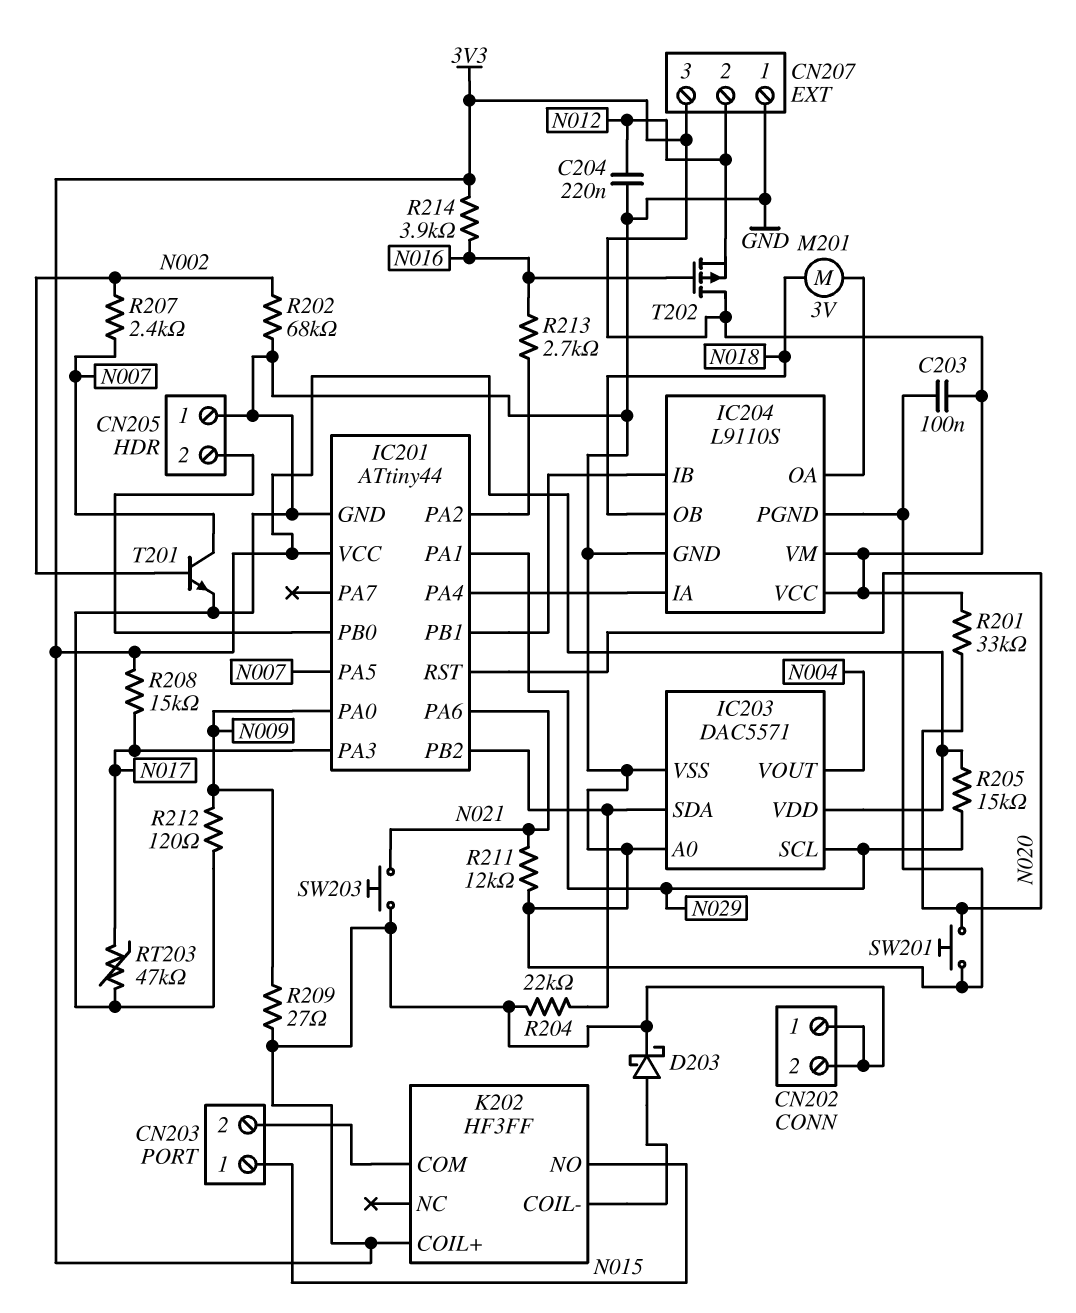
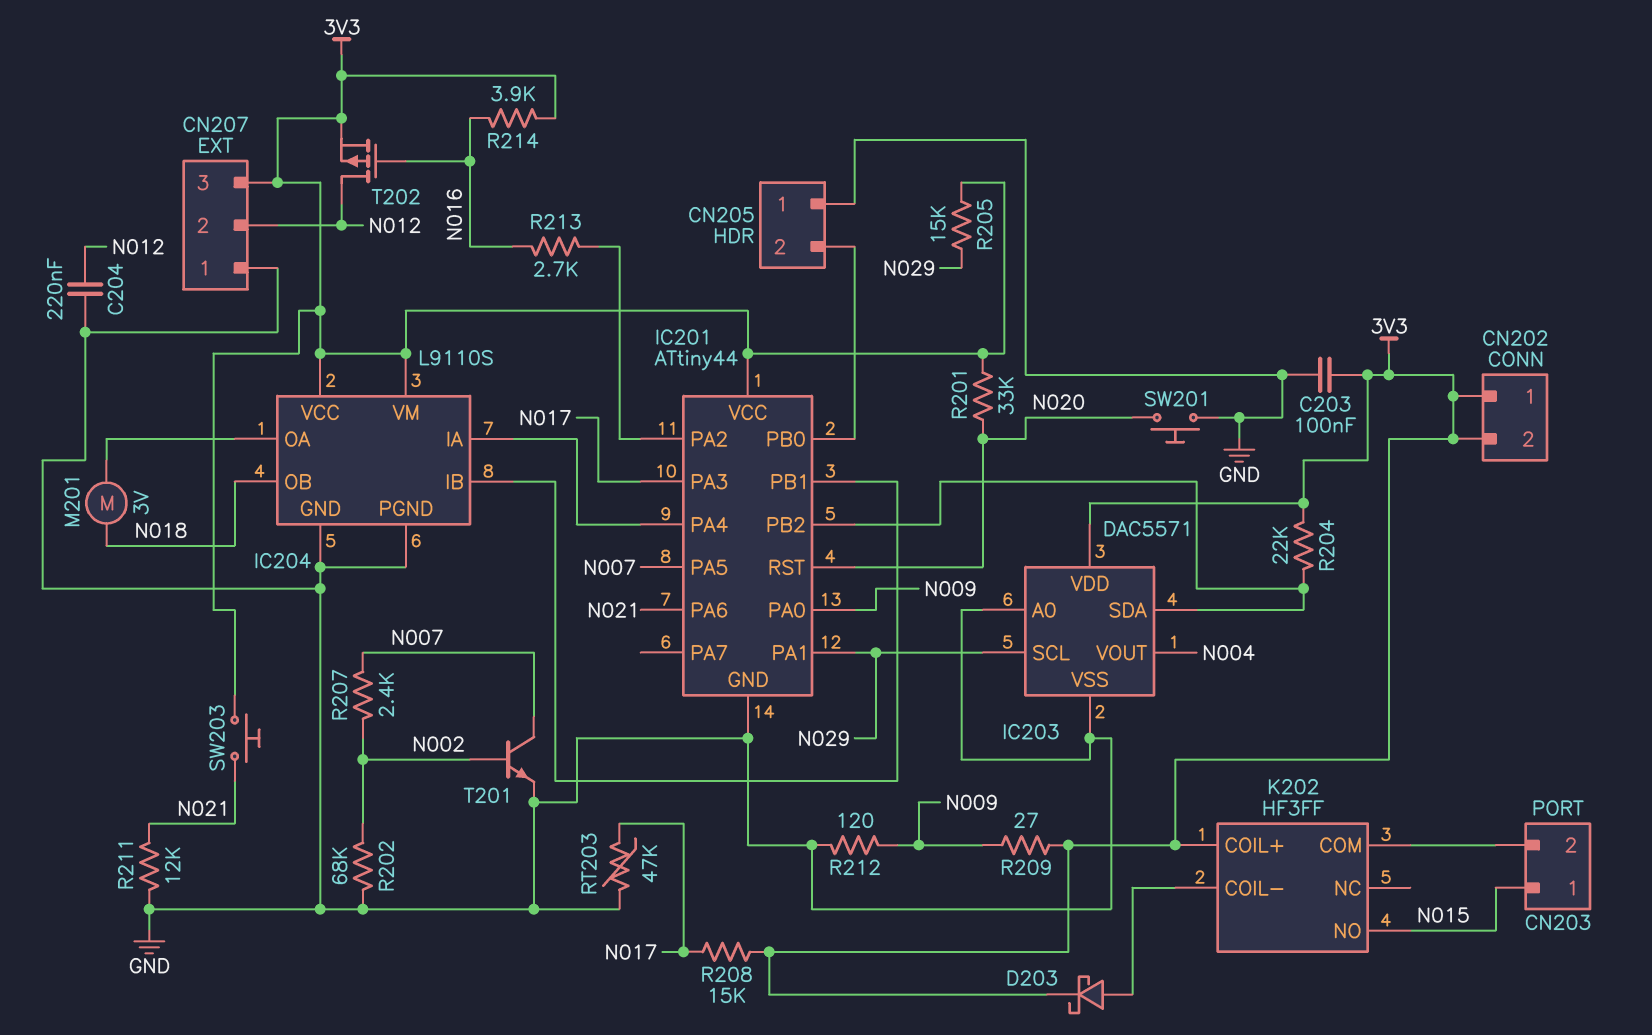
T202: PMOS (G N016, D 3V3, S N012) -> PMOS (G N016, D N012, S 3V3)

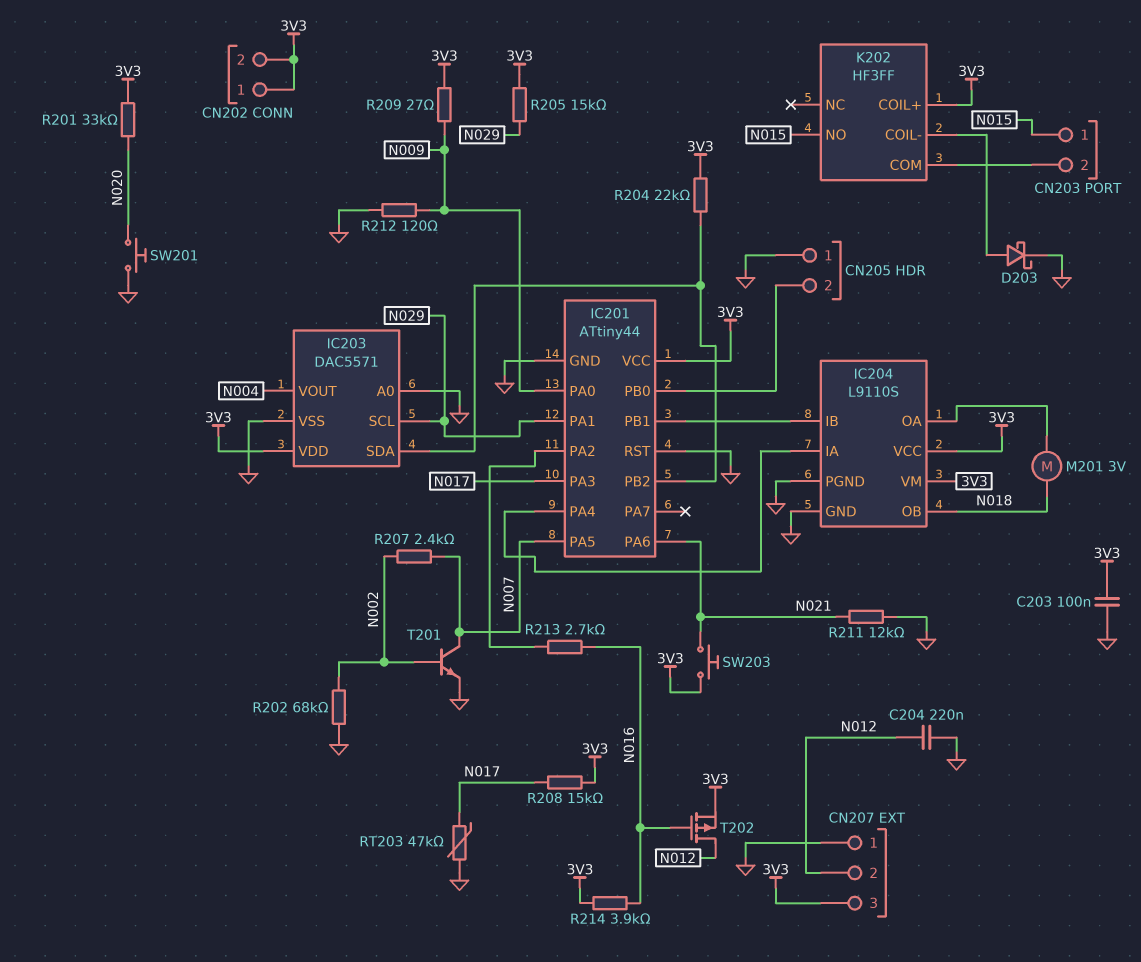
D203: schottky (A K202/COIL-, K 3V3) -> schottky (A K202/COIL-, K GND)
IC201 pin RST: N020 -> GND

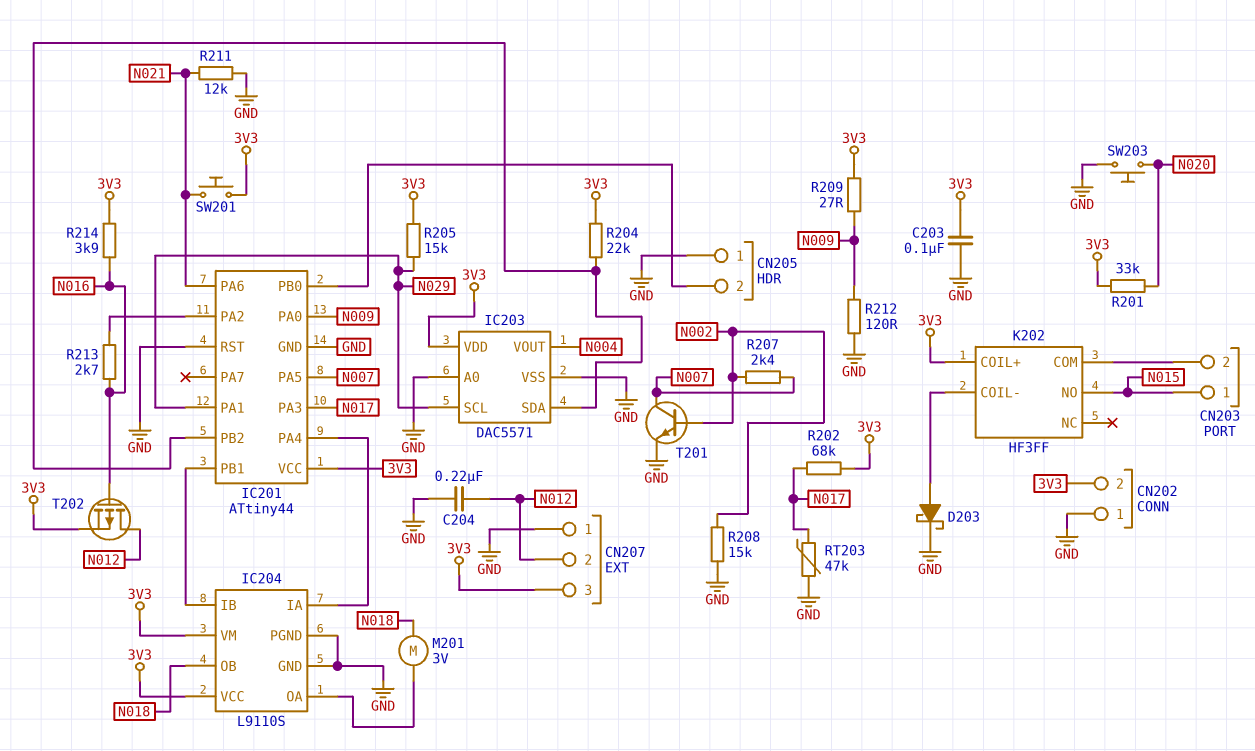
CN202 pin 1: 3V3 -> GND
R202: 68k (GND, N002) -> 68k (3V3, N017)
R208: 15k (3V3, N017) -> 15k (GND, N002)
SW201: button (GND, N020) -> button (3V3, N021)
SW203: button (3V3, N021) -> button (GND, N020)

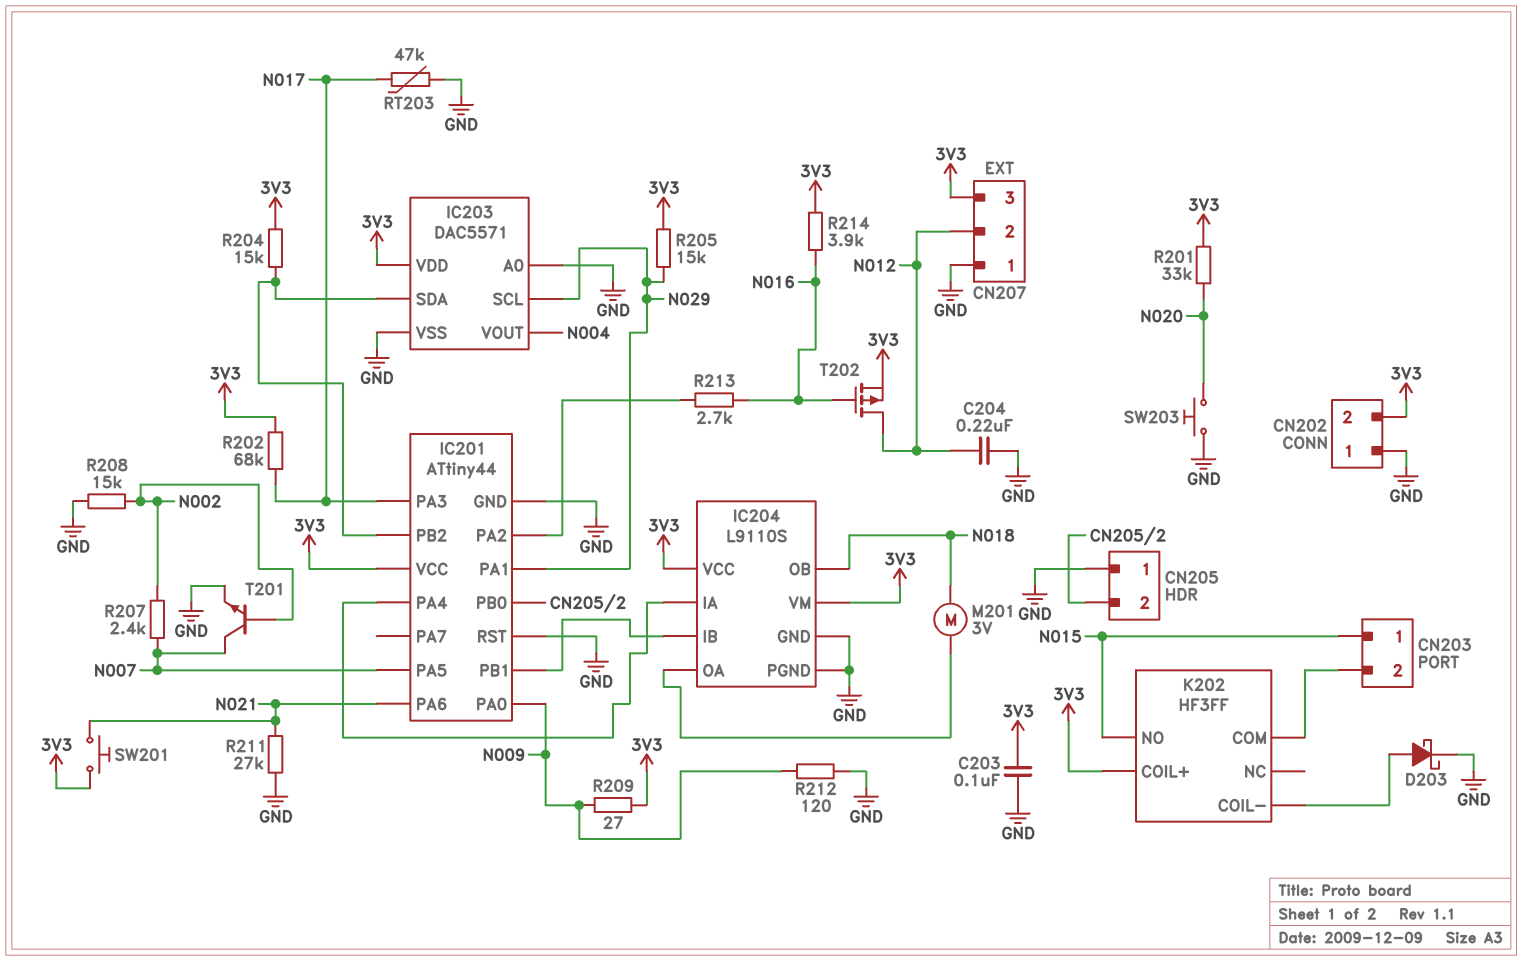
R204: 22k (3V3, IC201/PB2) -> 15k (3V3, IC201/PB2)
R211: 12k (GND, N021) -> 27k (GND, N021)

